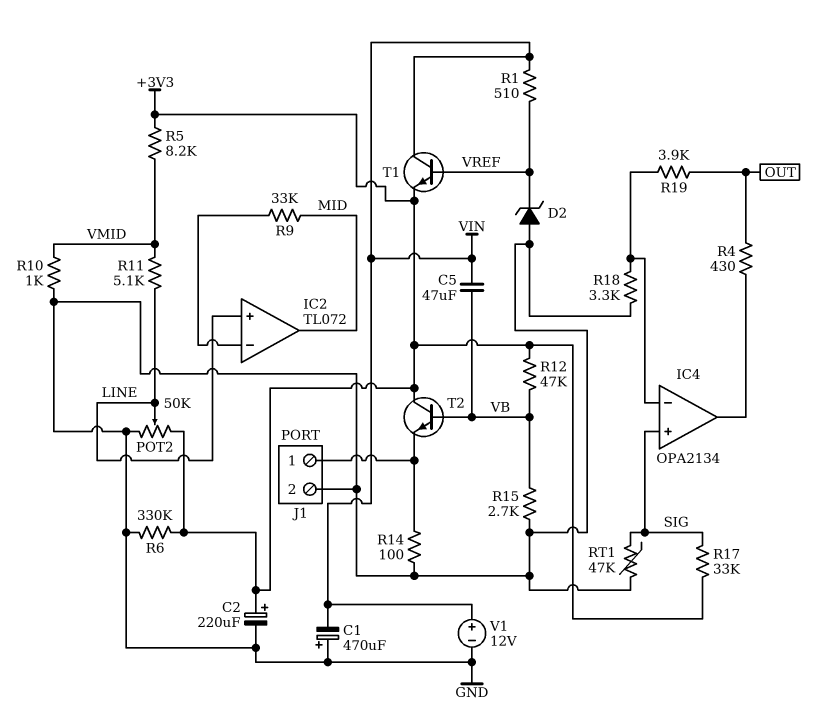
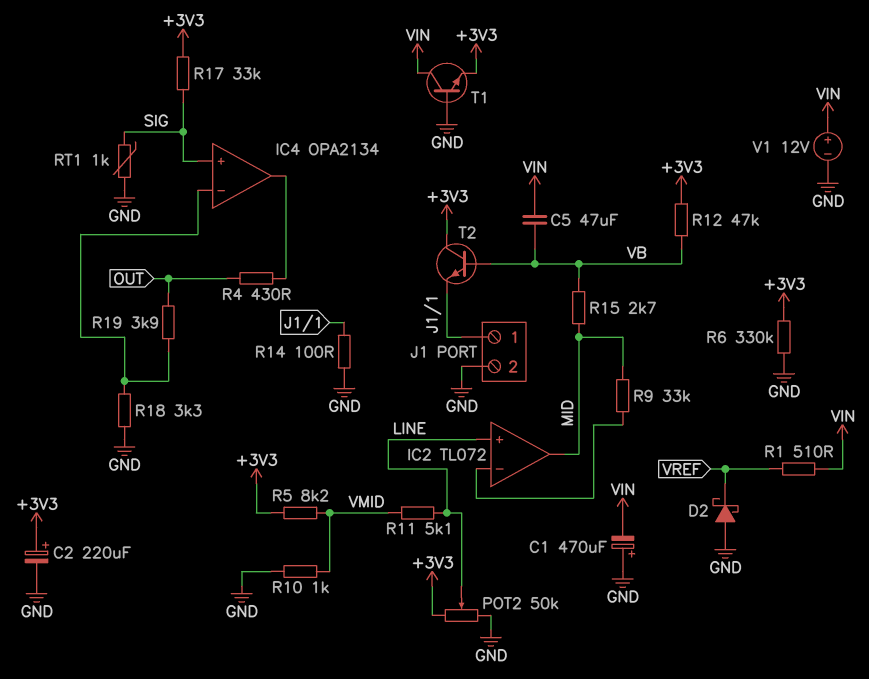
D2: zener (A GND, K VREF) -> schottky (A GND, K VREF)
R15: 2.7k (GND, VB) -> 2.7k (MID, VB)
RT1: 47k (GND, SIG) -> 1k (GND, SIG)
T1: NPN (B VREF, C VIN, E +3V3) -> NPN (B GND, C VIN, E +3V3)

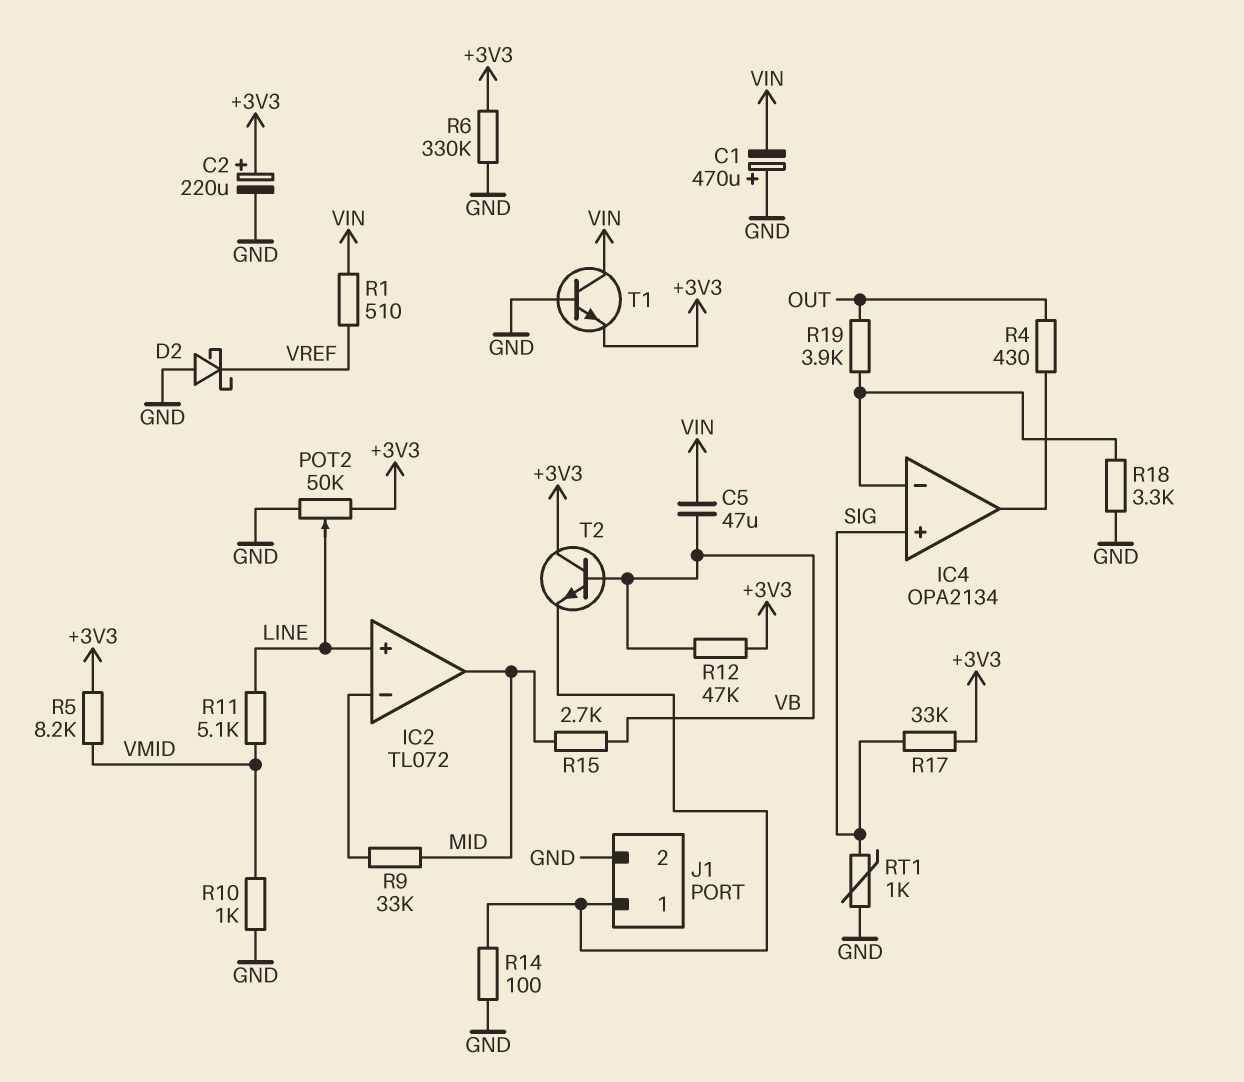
V1: 12V (plus VIN, minus GND) -> none

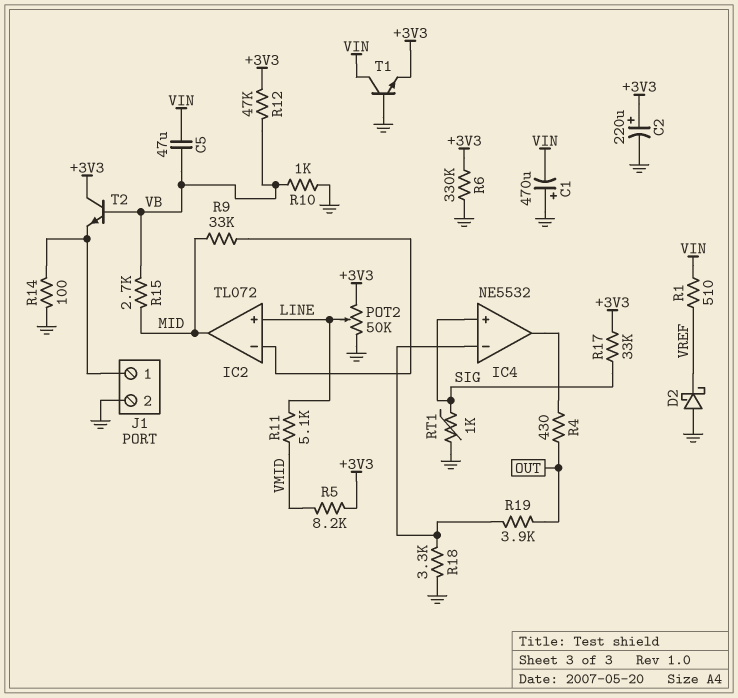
IC4: OPA2134 -> NE5532
R10: 1k (GND, VMID) -> 1k (GND, VB)

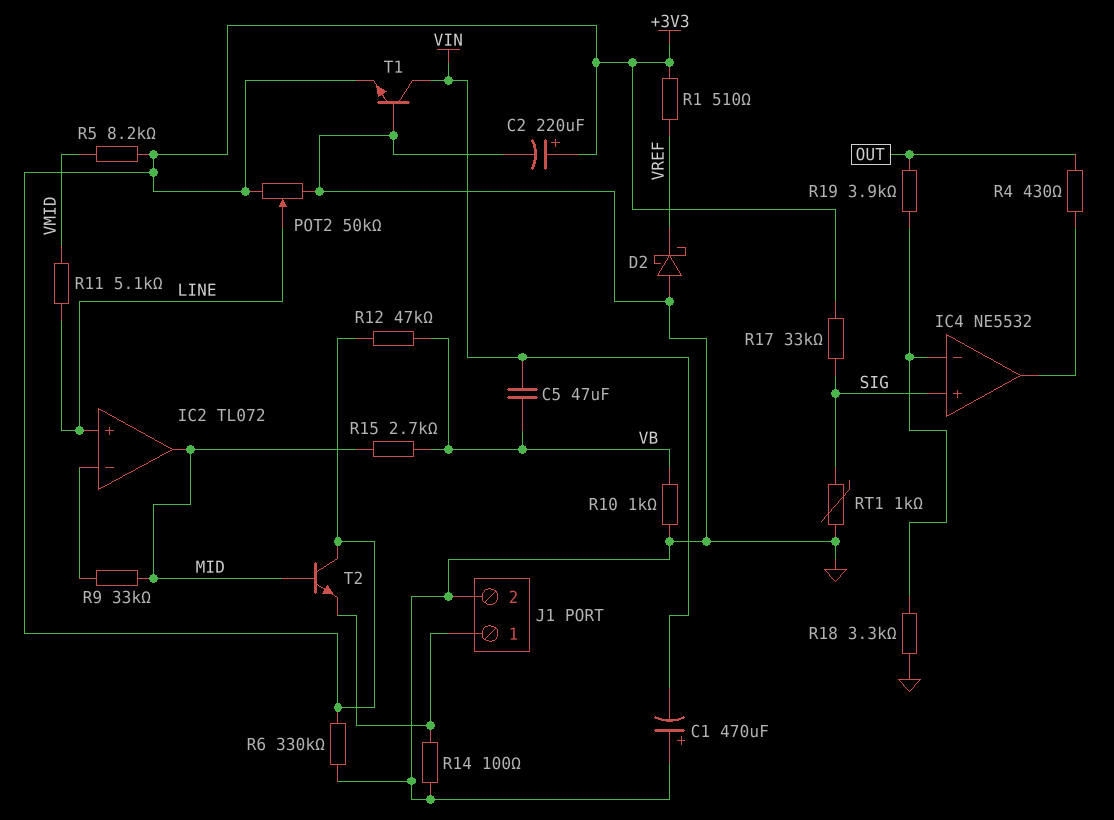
R1: 510 (VIN, VREF) -> 510 (+3V3, VREF)
T2: NPN (B VB, C +3V3, E J1/1) -> NPN (B MID, C +3V3, E J1/1)

